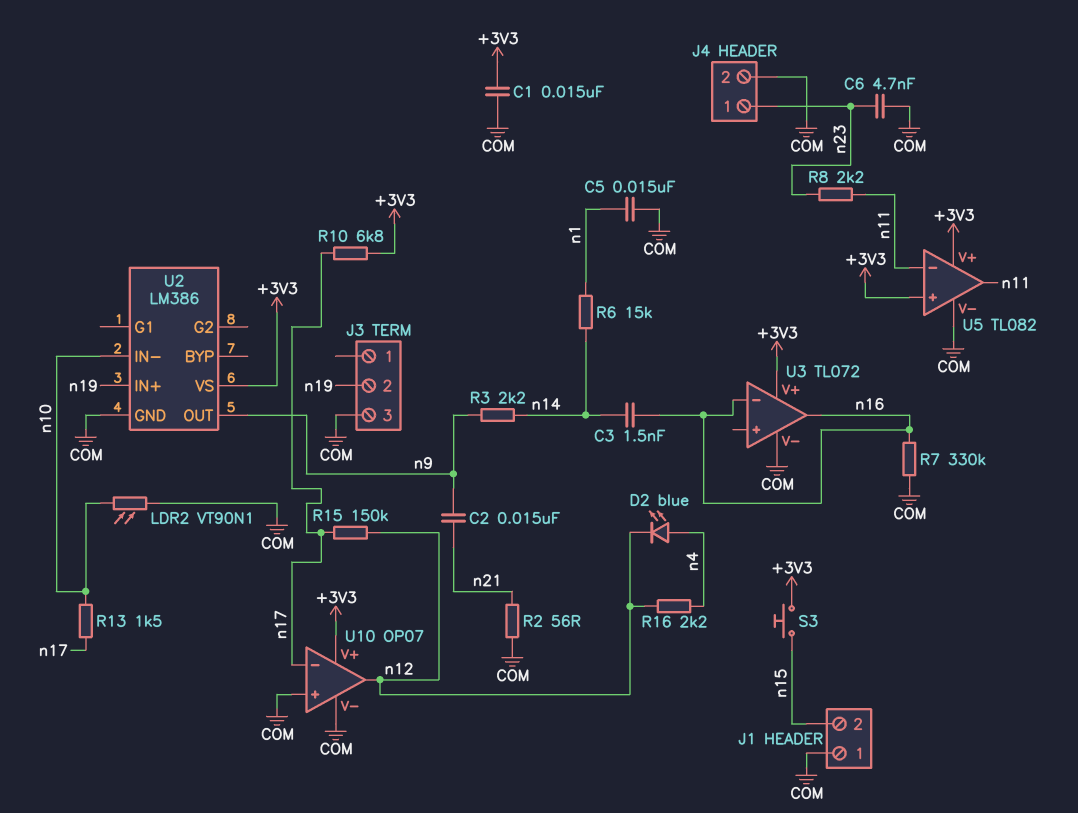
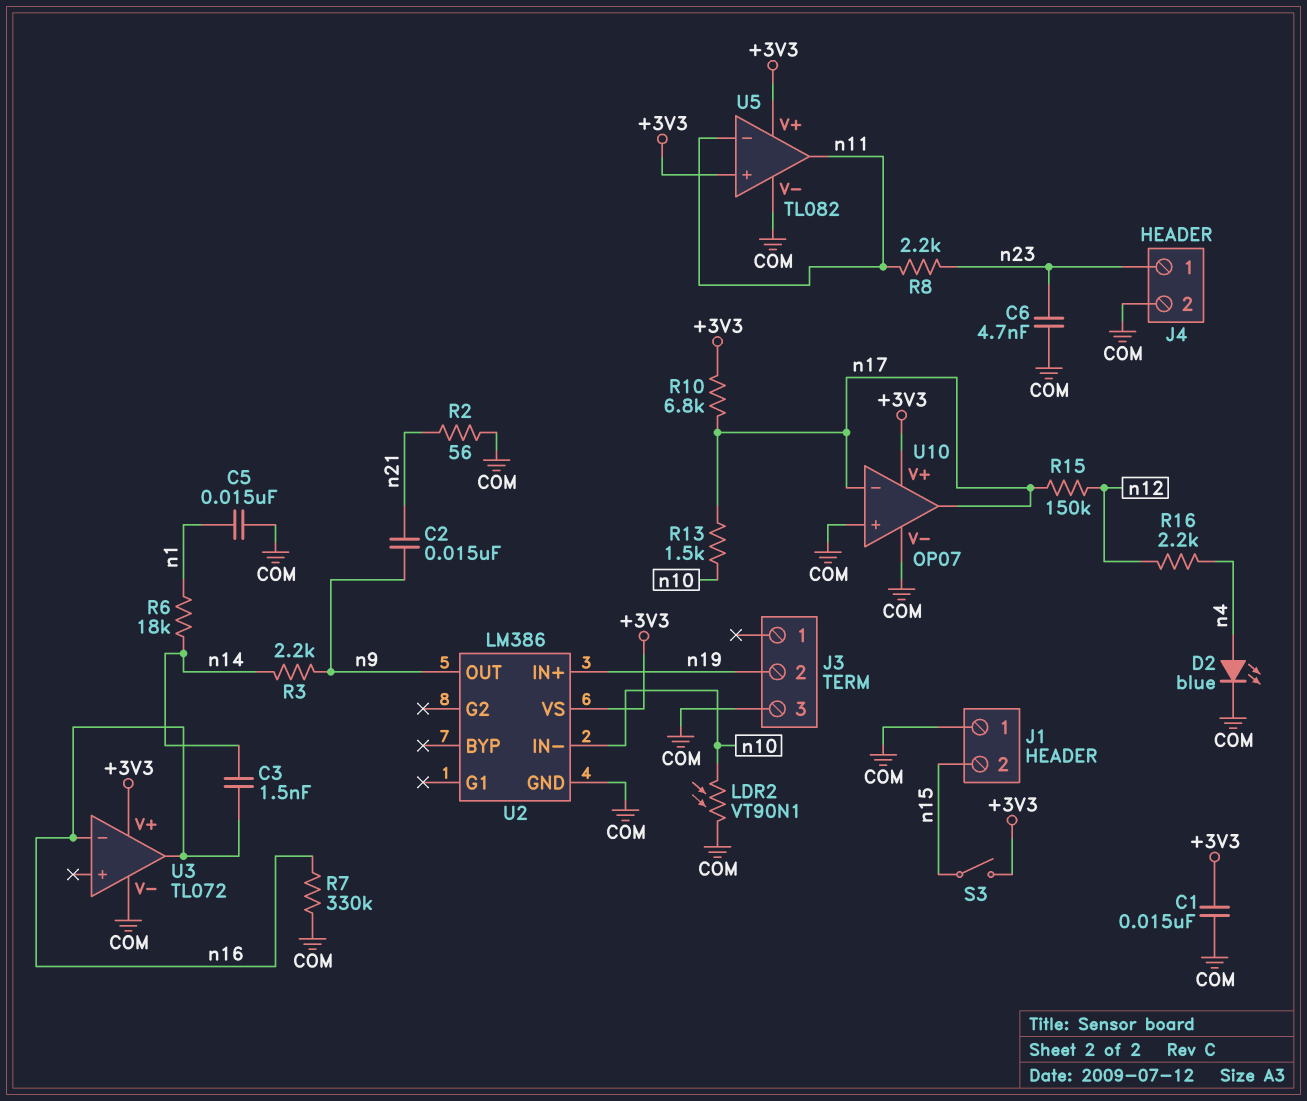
D2: LED blue (A n4, K n12) -> LED blue (A n4, K COM)
R6: 15k (n1, n14) -> 18k (n1, n14)
S3: button (+3V3, n15) -> switch (+3V3, n15)
U10 pin out: n12 -> n17

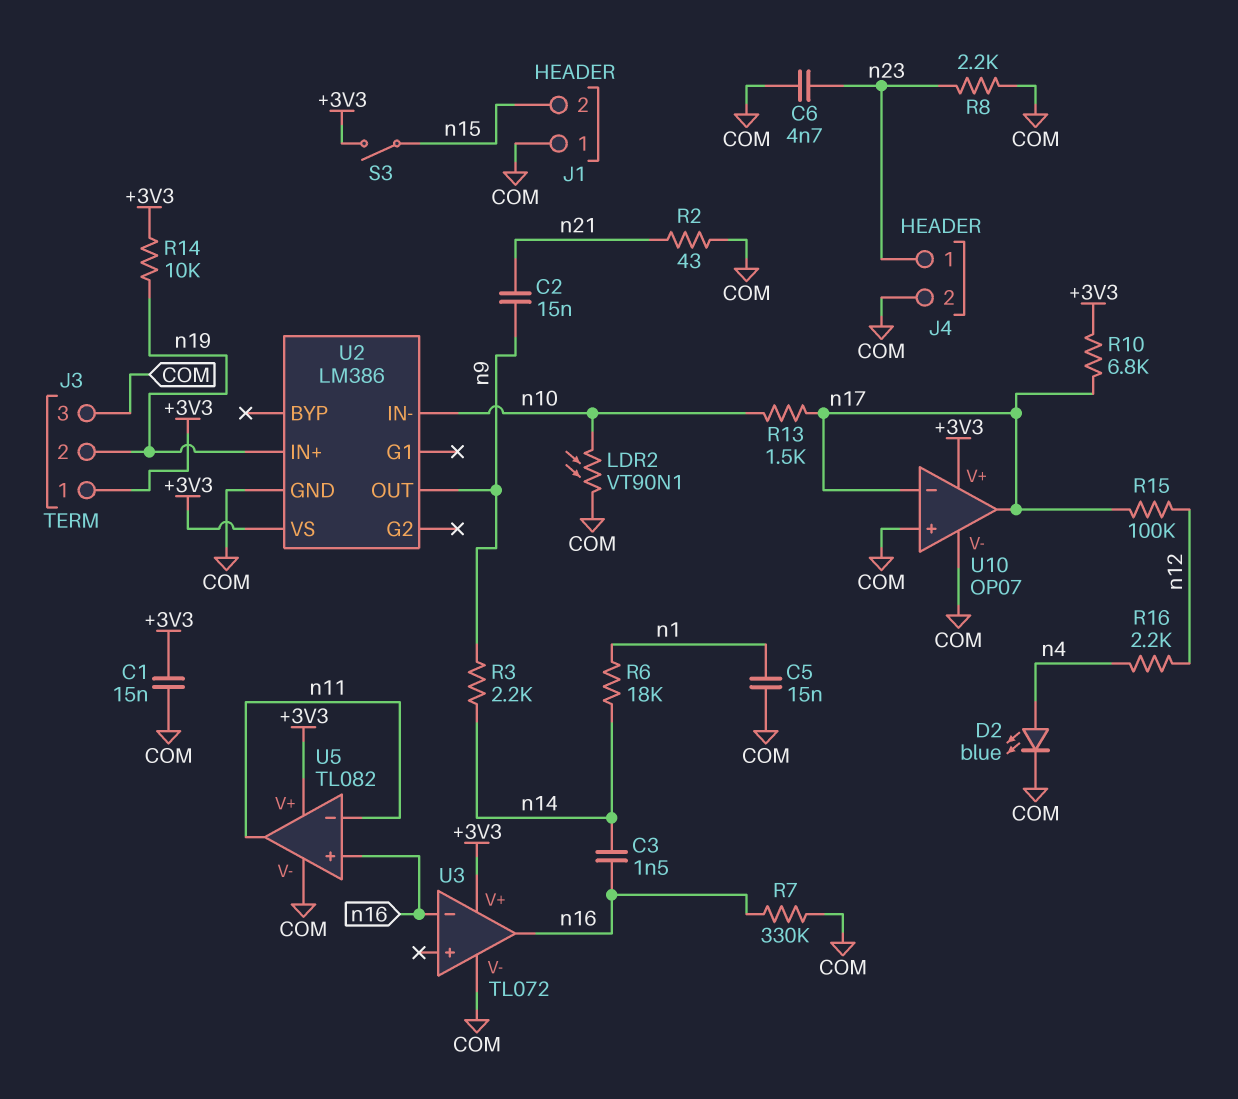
J3 pin 1: none -> +3V3
R2: 56 (COM, n21) -> 43 (COM, n21)
R8: 2.2k (n11, n23) -> 2.2k (COM, n23)
R14: none -> 10k (+3V3, n19)
R15: 150k (n12, n17) -> 100k (n12, n17)
U5 pin in+: +3V3 -> n16

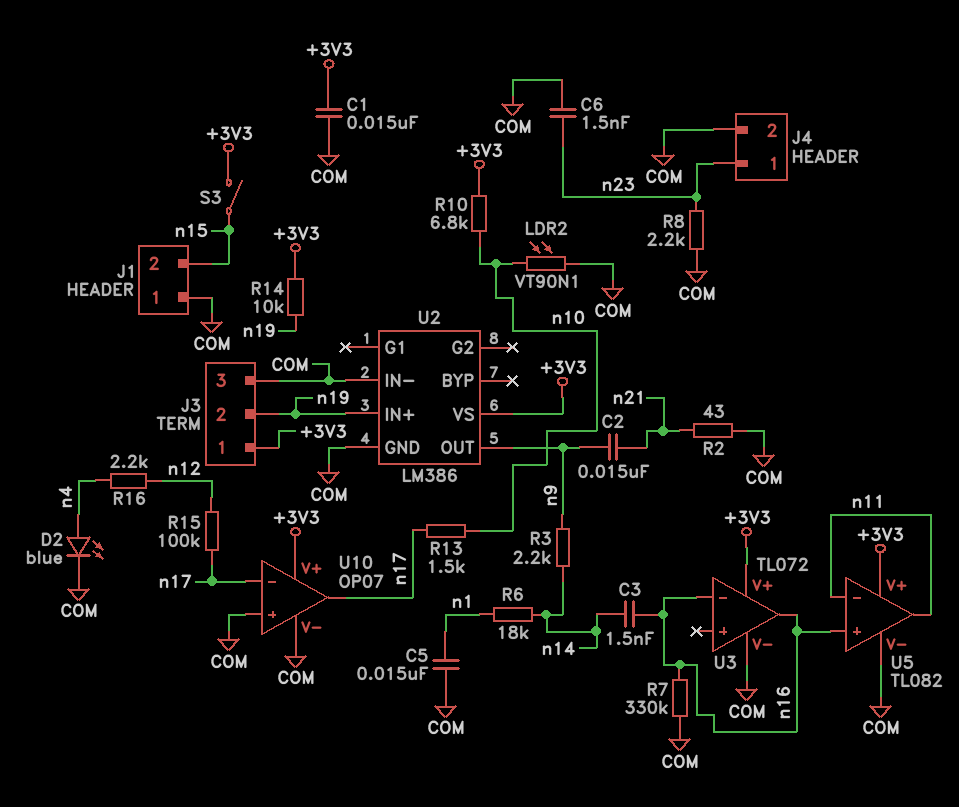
C6: 4.7nF (COM, n23) -> 1.5nF (COM, n23)
R10: 6.8k (+3V3, n17) -> 6.8k (+3V3, n10)
U2 pin IN-: n10 -> COM

